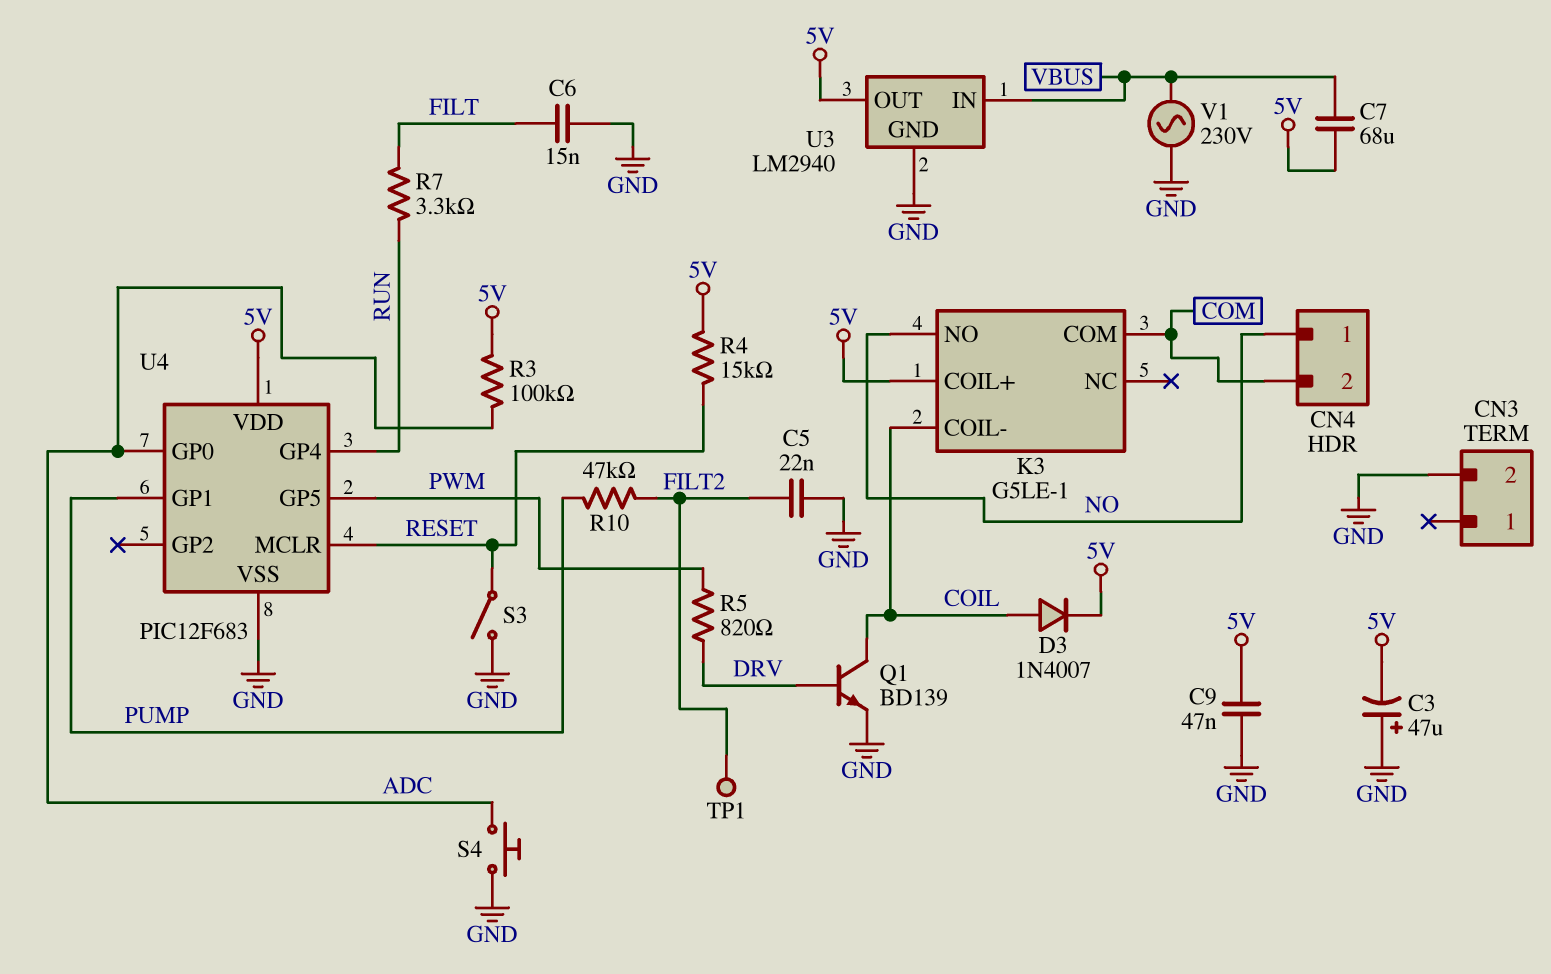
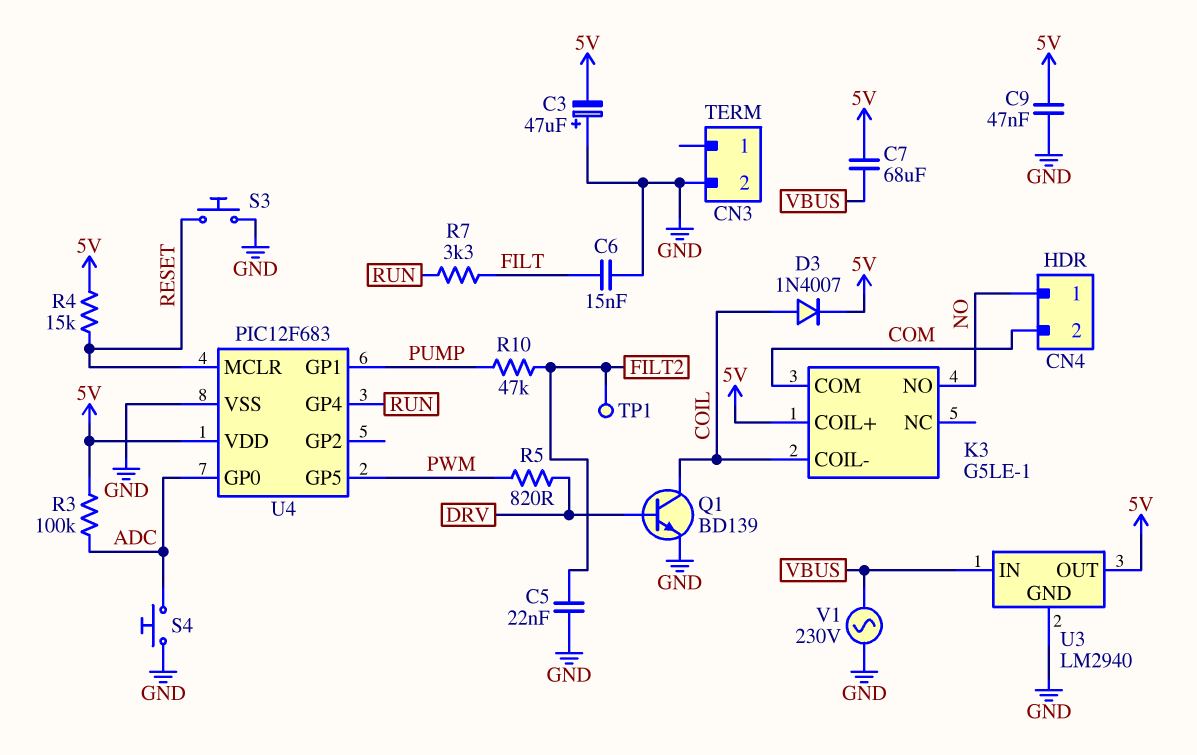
S3: switch (GND, RESET) -> button (GND, RESET)

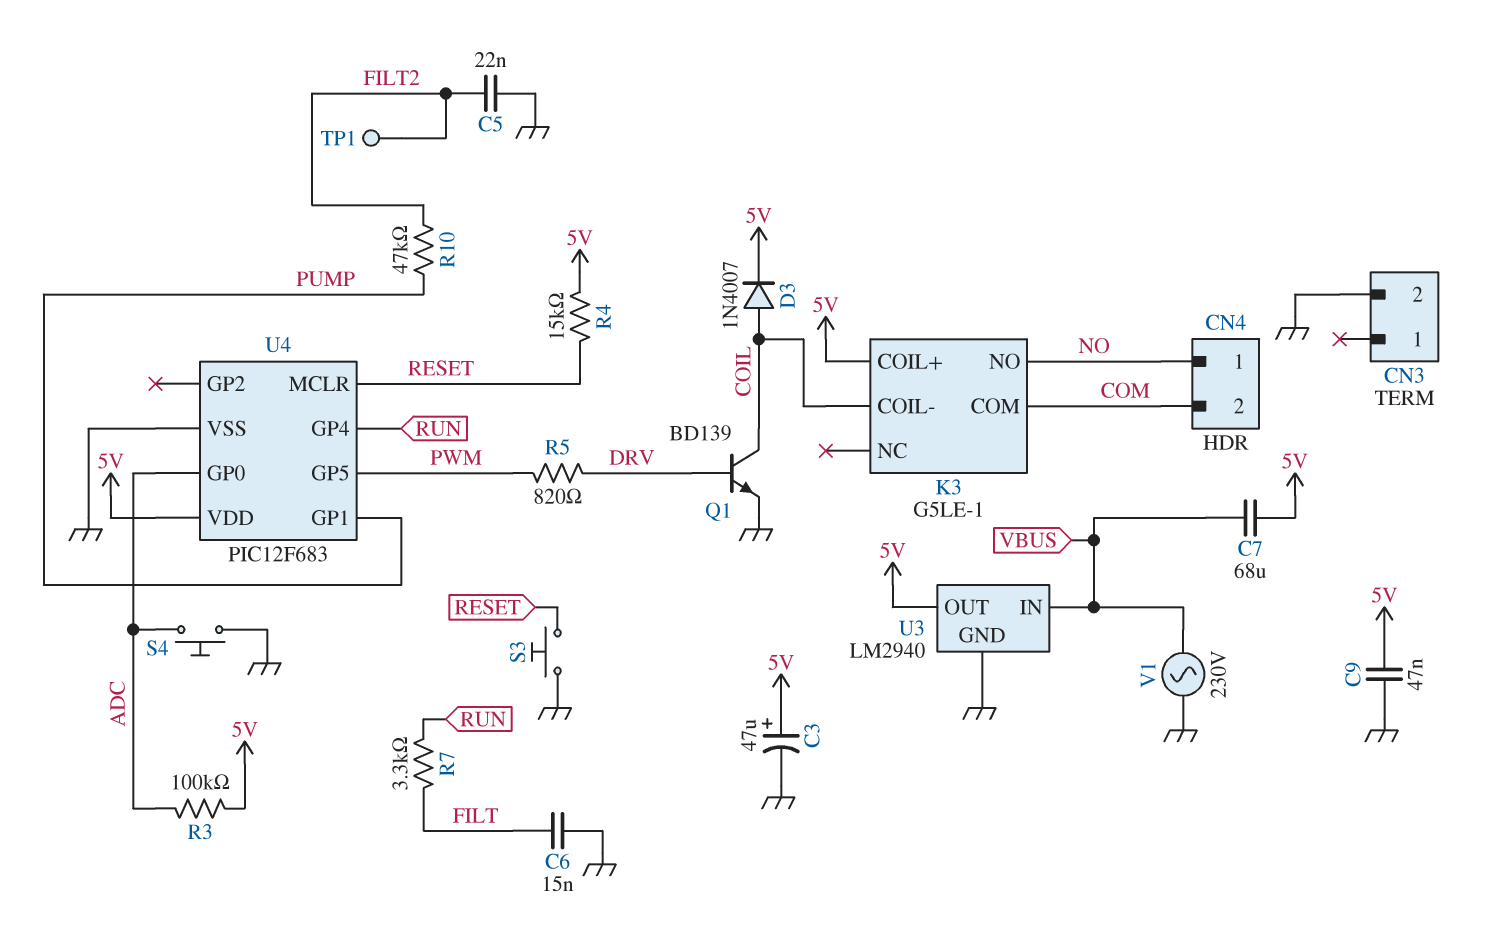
C3: 47uF (plus GND, minus 5V) -> 47uF (plus 5V, minus GND)

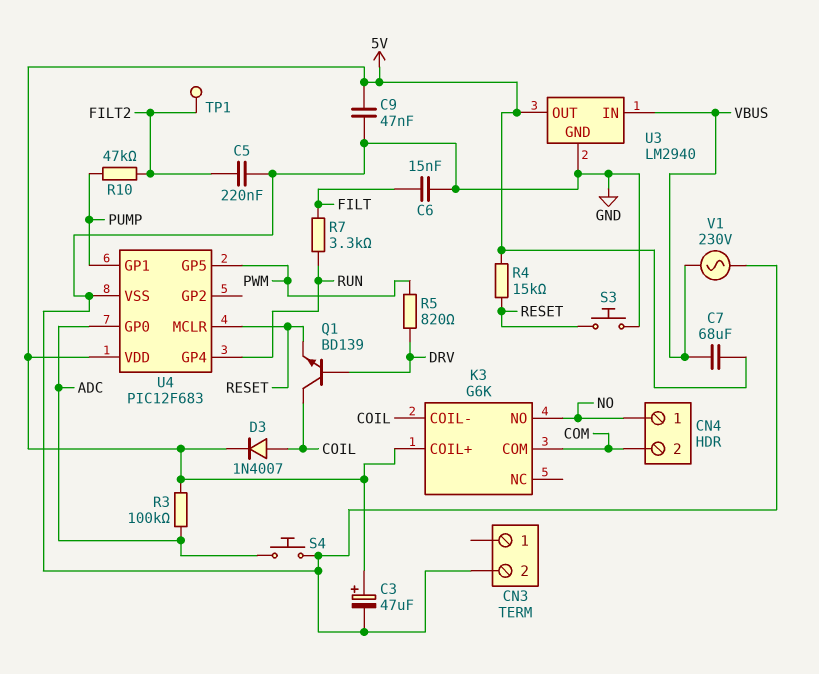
C5: 22nF (FILT2, GND) -> 220nF (FILT2, GND)
K3: G5LE-1 -> G6K
Q1: NPN BD139 (B DRV, C COIL, E GND) -> NPN BD139 (B DRV, C COIL, E RESET)

